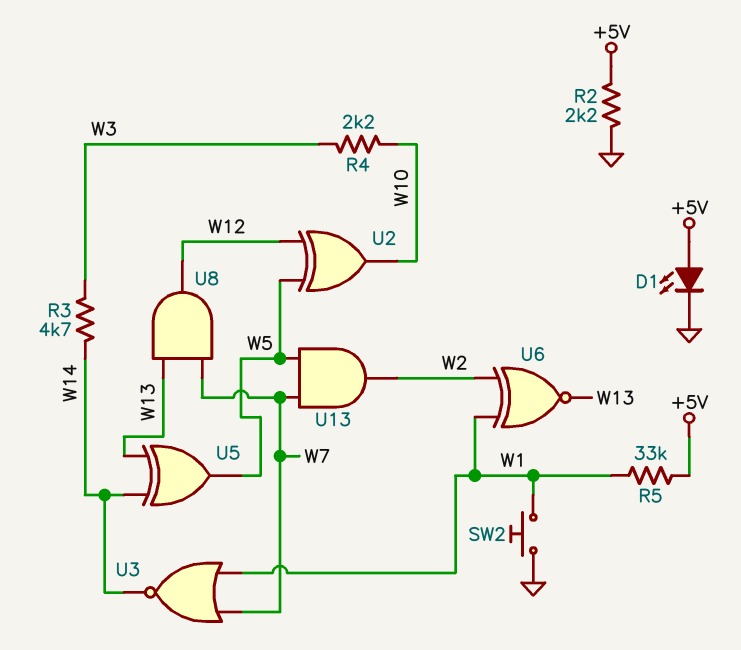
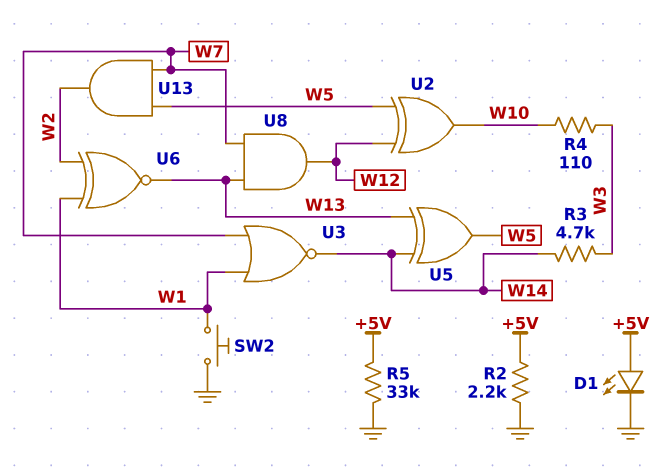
R4: 2.2k (W3, W10) -> 110 (W3, W10)
R5: 33k (+5V, W1) -> 33k (+5V, GND)

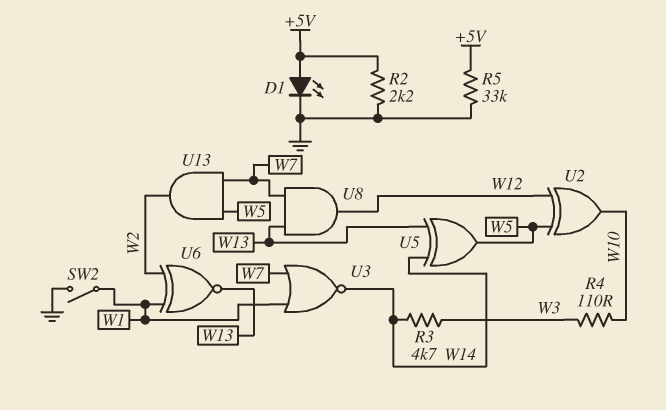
SW2: button (GND, W1) -> switch (GND, W1)

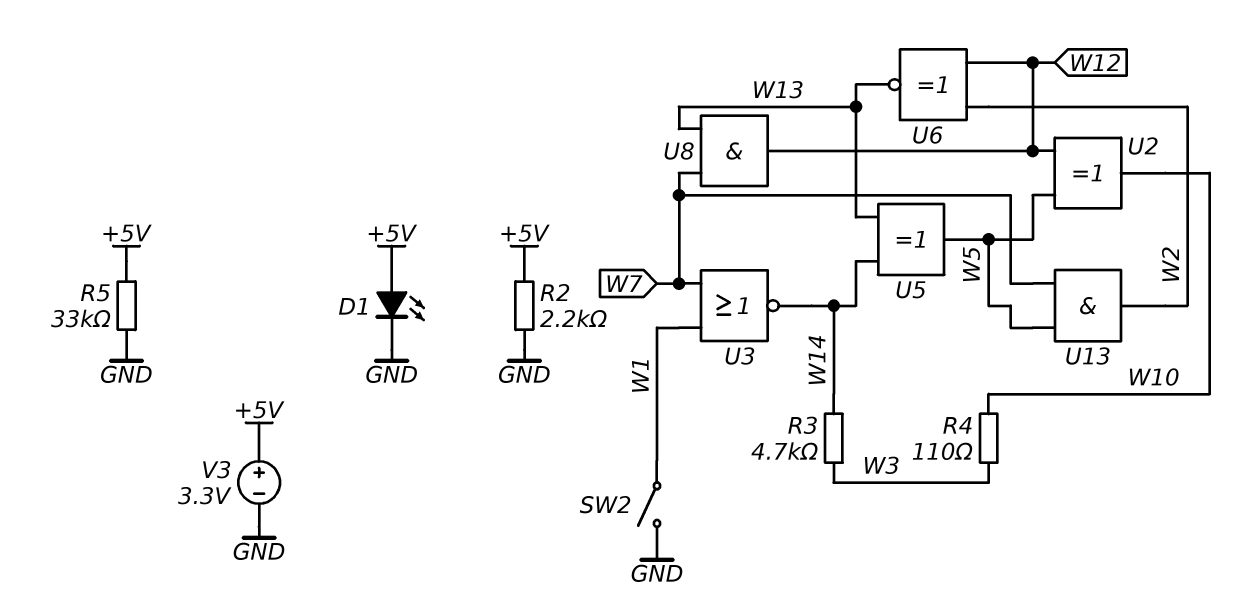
U6: XNOR (in W1, in W2, out W13) -> XNOR (in W2, in W12, out W13)
V3: none -> 3.3V (plus +5V, minus GND)

